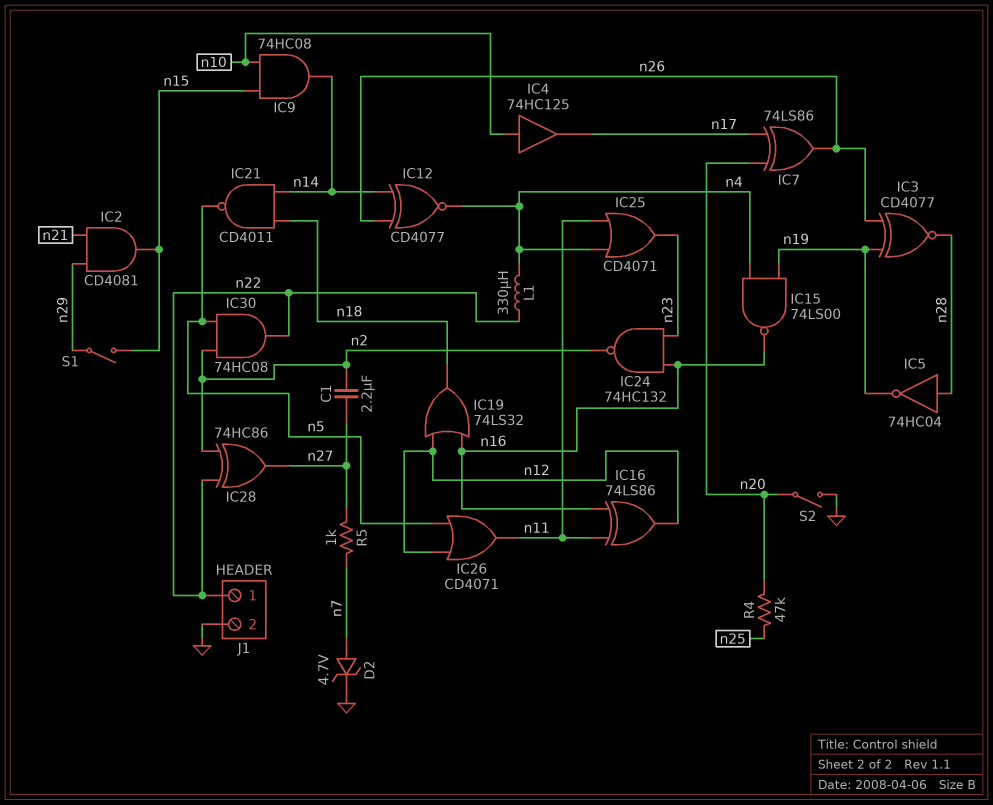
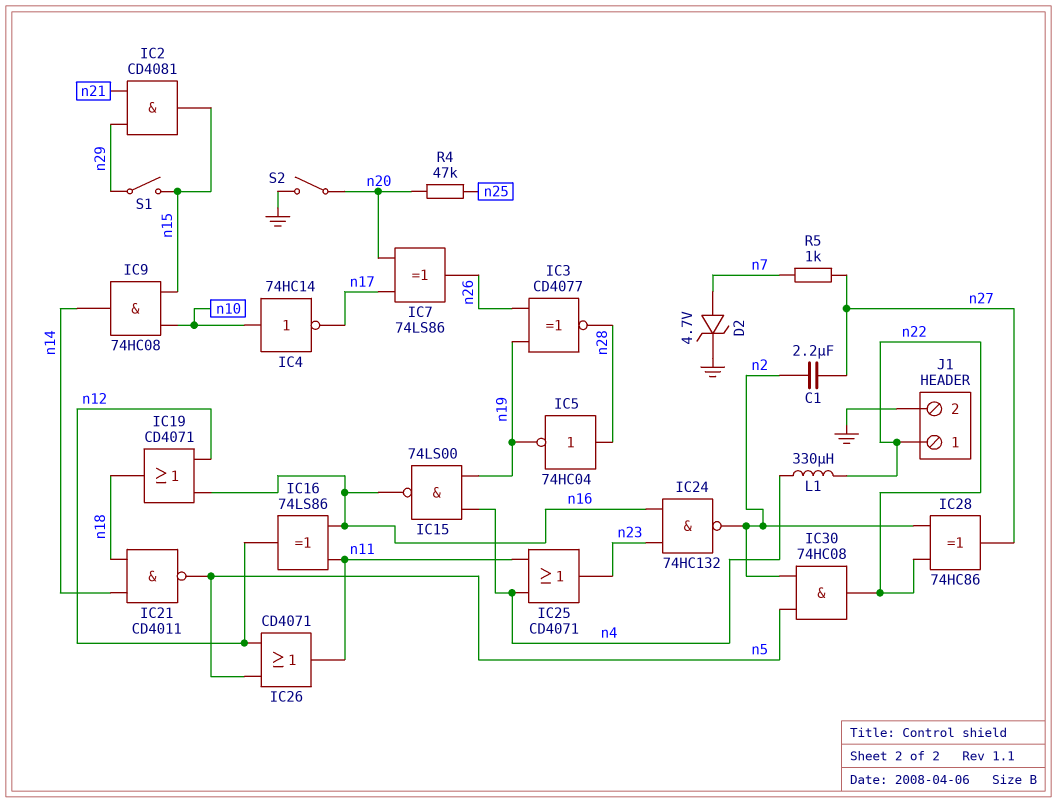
IC4: buffer 74HC125 (in n10, out n17) -> NOT 74HC14 (in n10, out n17)
IC12: XNOR CD4077 (in n14, in n26, out n4) -> none
IC19: OR 74LS32 (in n12, in n16, out n18) -> OR CD4071 (in n12, in n16, out n18)

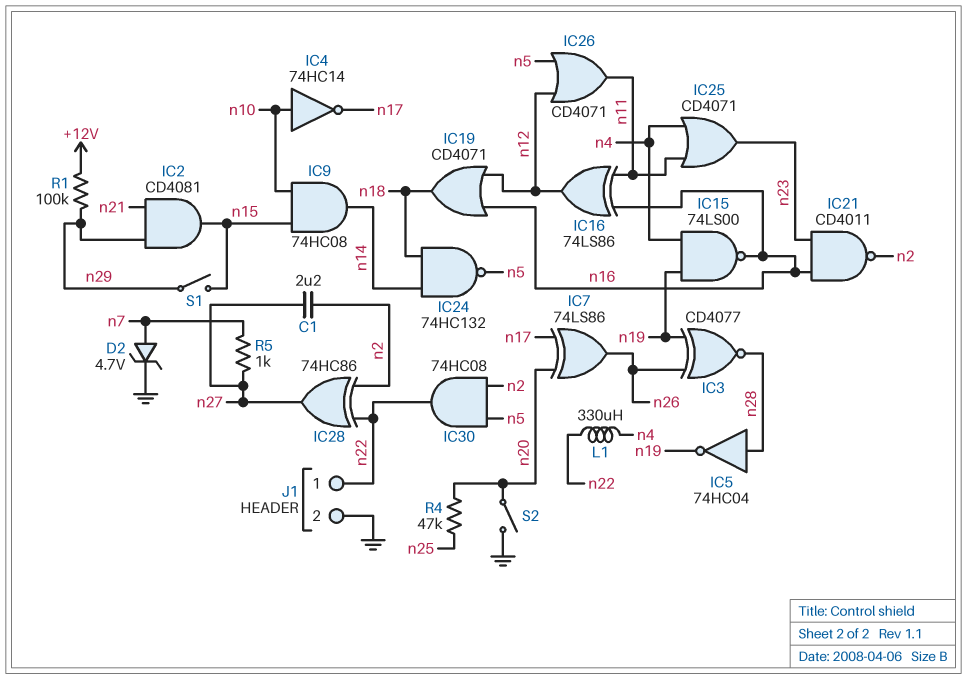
IC21: NAND CD4011 (in n14, in n18, out n5) -> NAND CD4011 (in n16, in n23, out n2)
IC24: NAND 74HC132 (in n16, in n23, out n2) -> NAND 74HC132 (in n14, in n18, out n5)
R1: none -> 100k (+12V, n29)

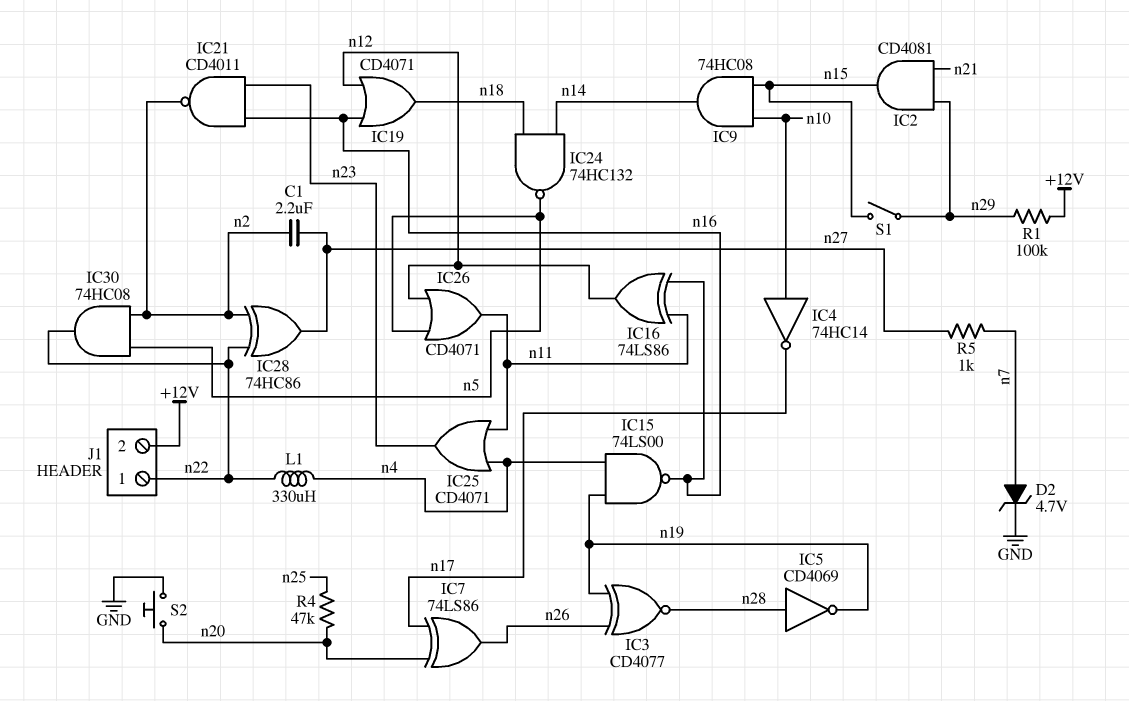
IC5: NOT 74HC04 (in n28, out n19) -> NOT CD4069 (in n28, out n19)
J1 pin 2: GND -> +12V
S2: switch (GND, n20) -> button (GND, n20)

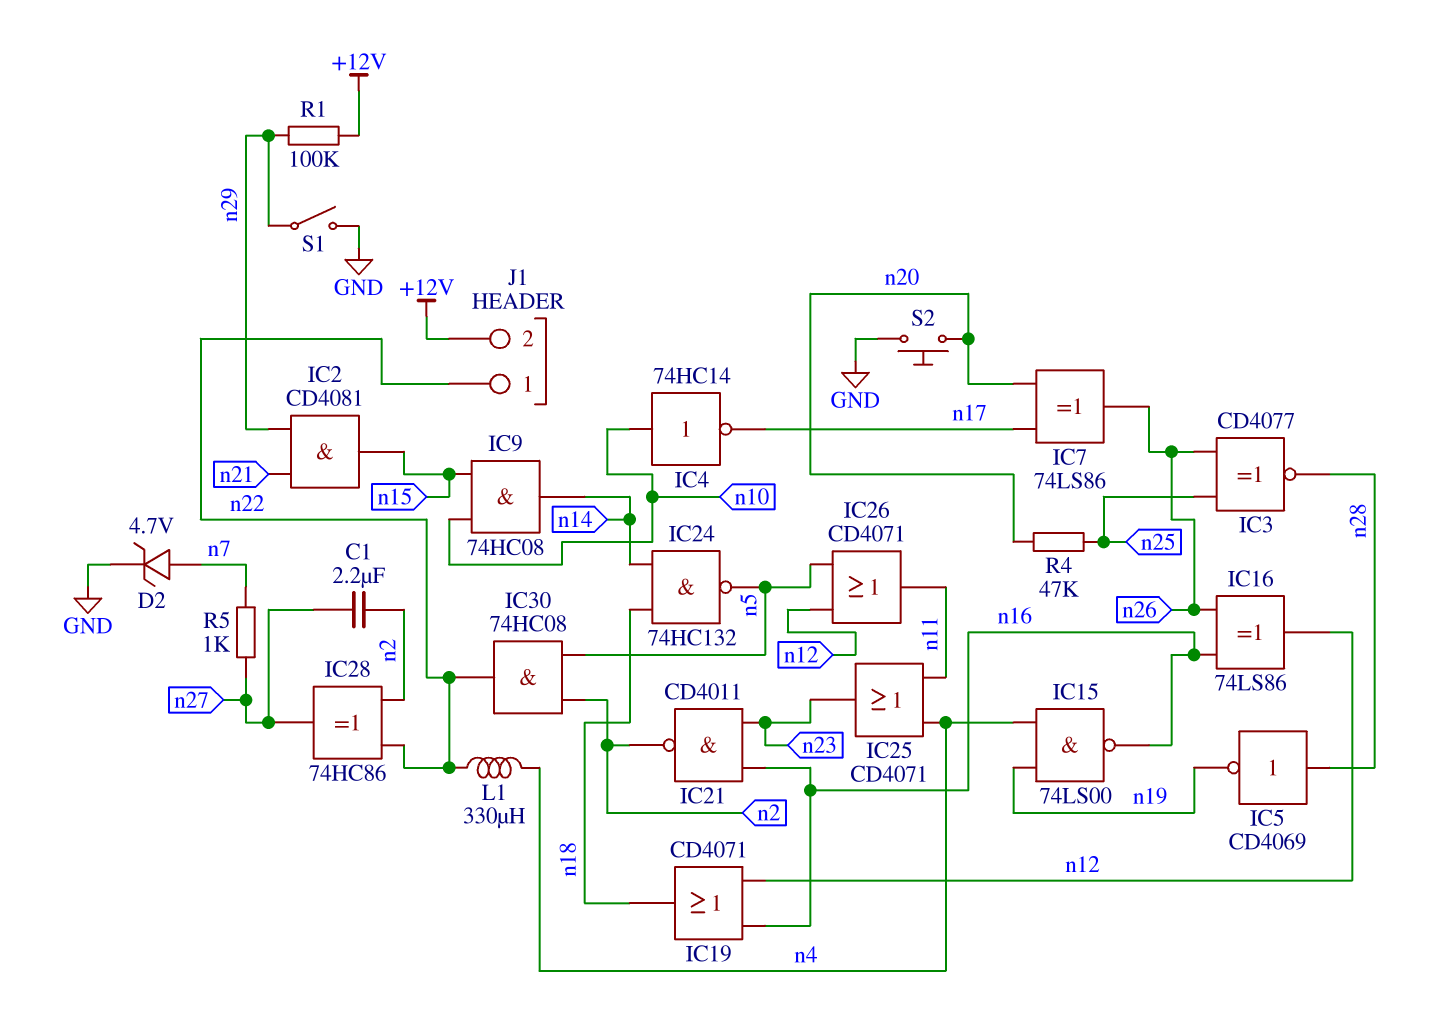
IC3: XNOR CD4077 (in n19, in n26, out n28) -> XNOR CD4077 (in n25, in n26, out n28)
IC16: XOR 74LS86 (in n11, in n16, out n12) -> XOR 74LS86 (in n16, in n26, out n12)
S1: switch (n15, n29) -> switch (GND, n29)

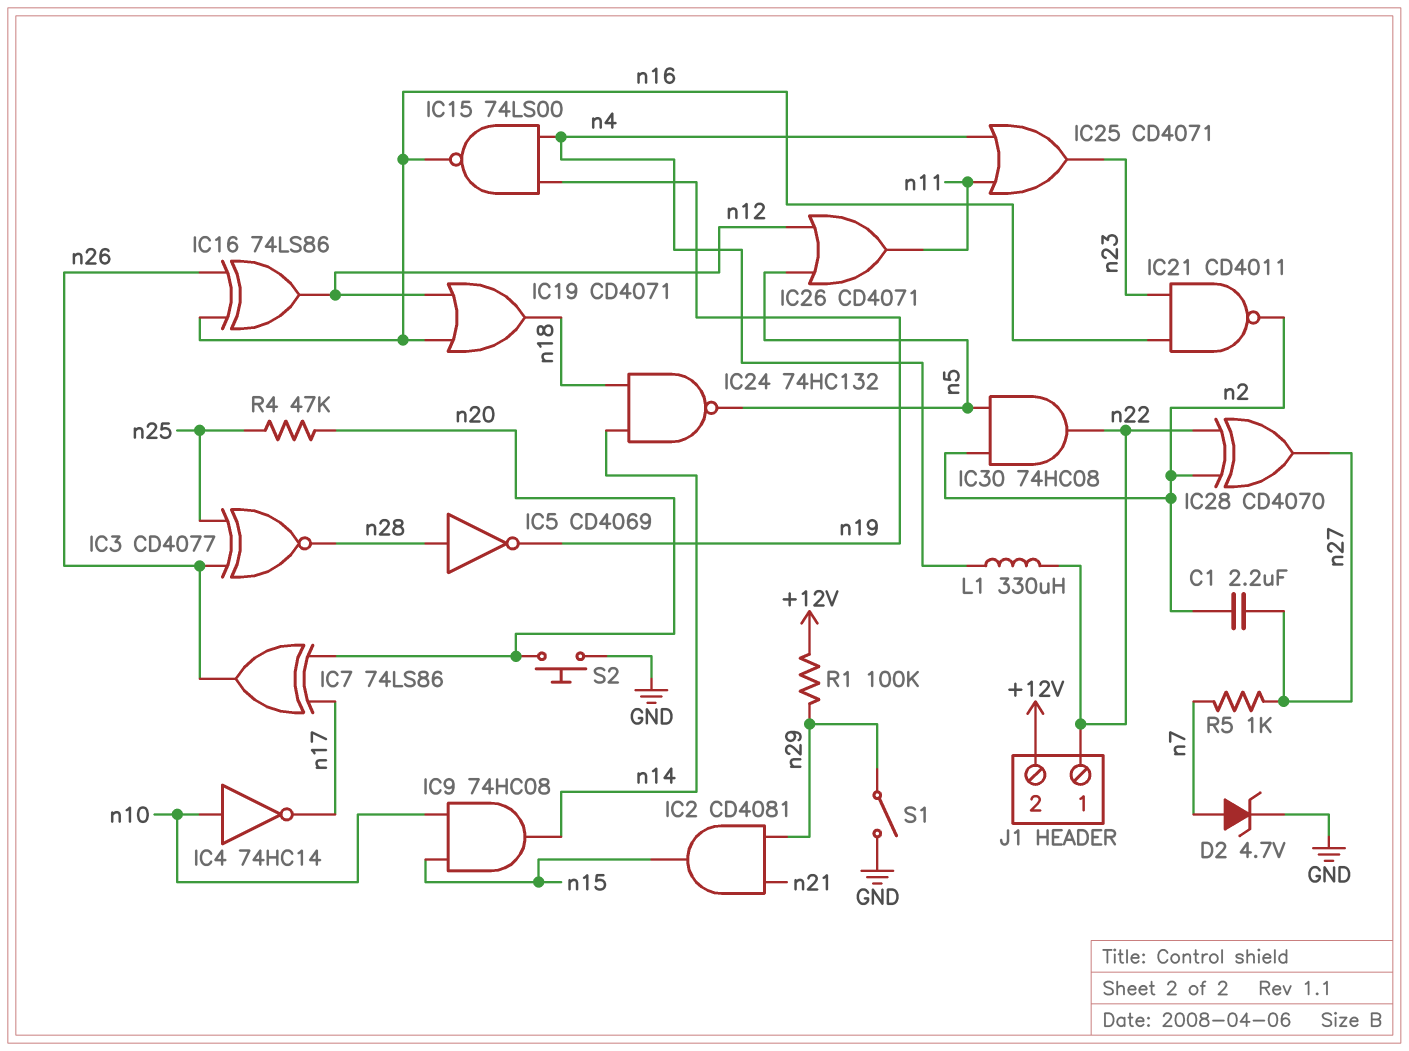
IC28: XOR 74HC86 (in n2, in n22, out n27) -> XOR CD4070 (in n2, in n22, out n27)

